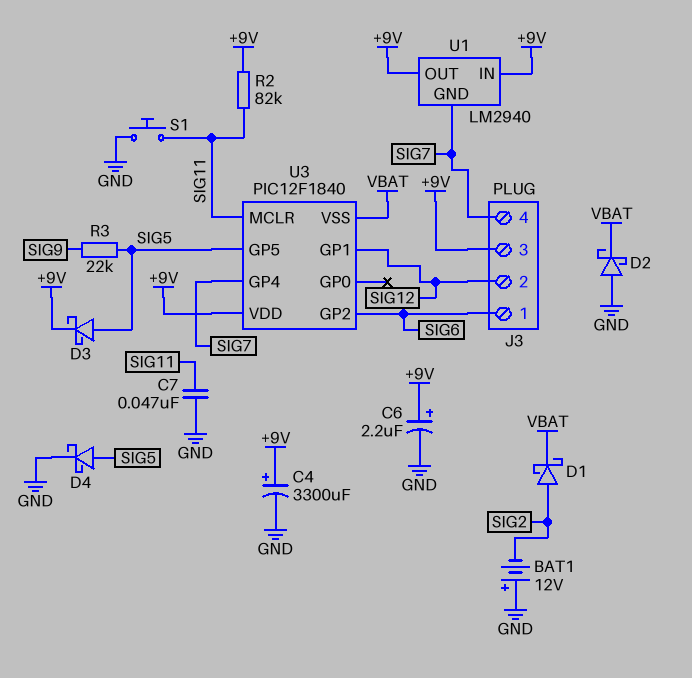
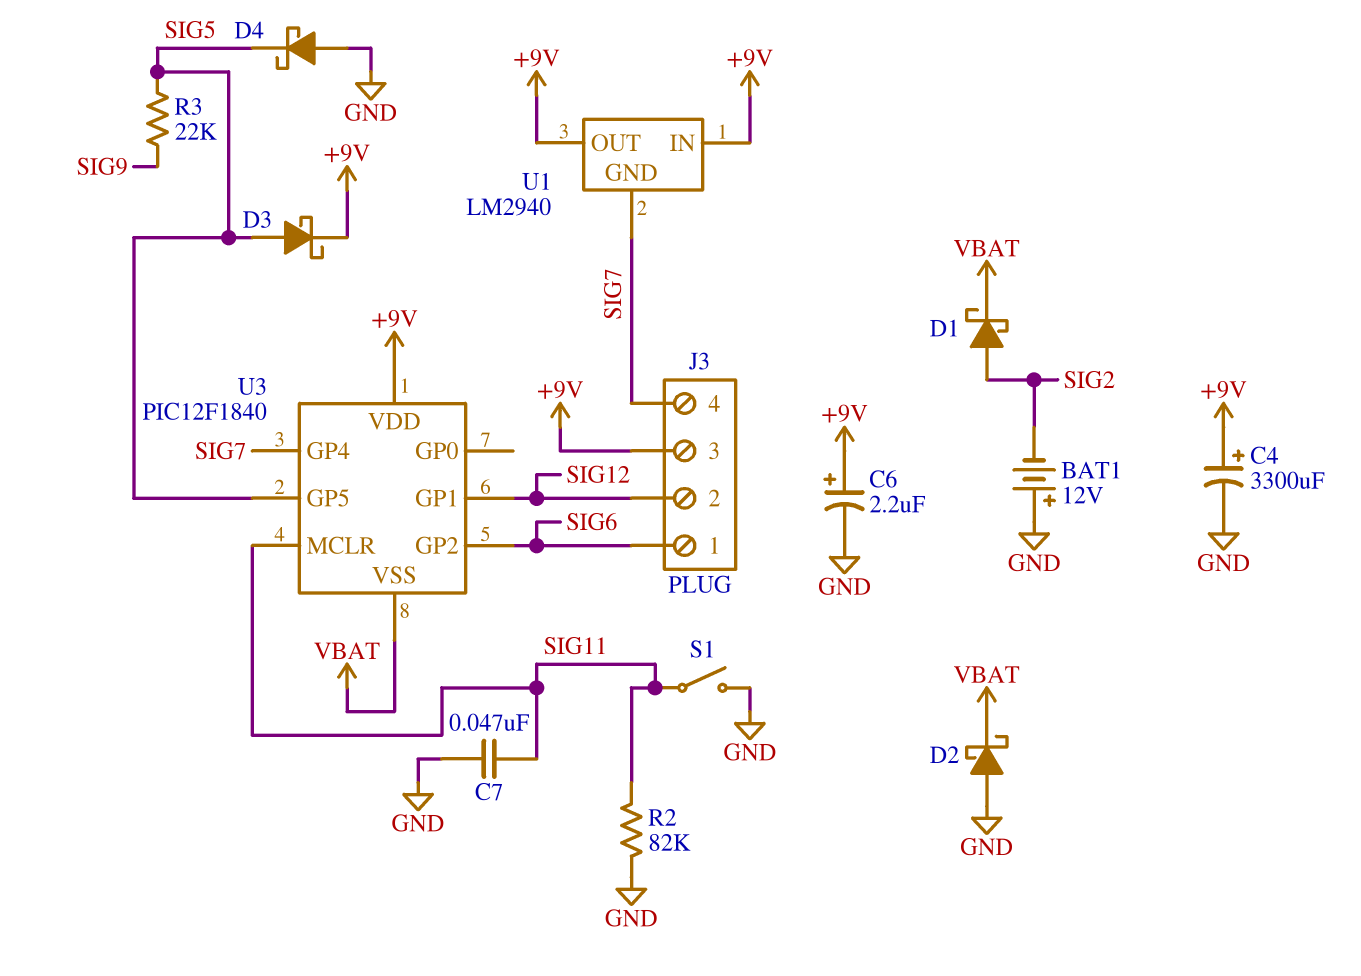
D4: schottky (A SIG5, K GND) -> schottky (A GND, K SIG5)
R2: 82k (+9V, SIG11) -> 82k (GND, SIG11)
S1: button (GND, SIG11) -> switch (GND, SIG11)

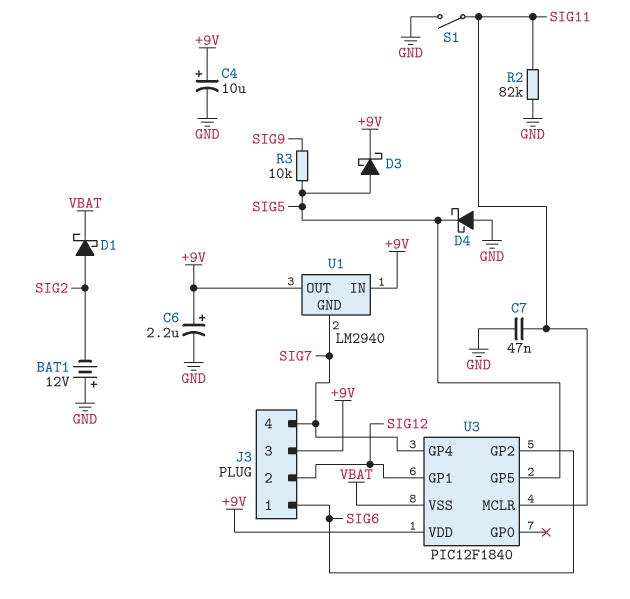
C4: 3300uF (plus +9V, minus GND) -> 10uF (plus +9V, minus GND)
D2: schottky (A GND, K VBAT) -> none
R3: 22k (SIG5, SIG9) -> 10k (SIG5, SIG9)

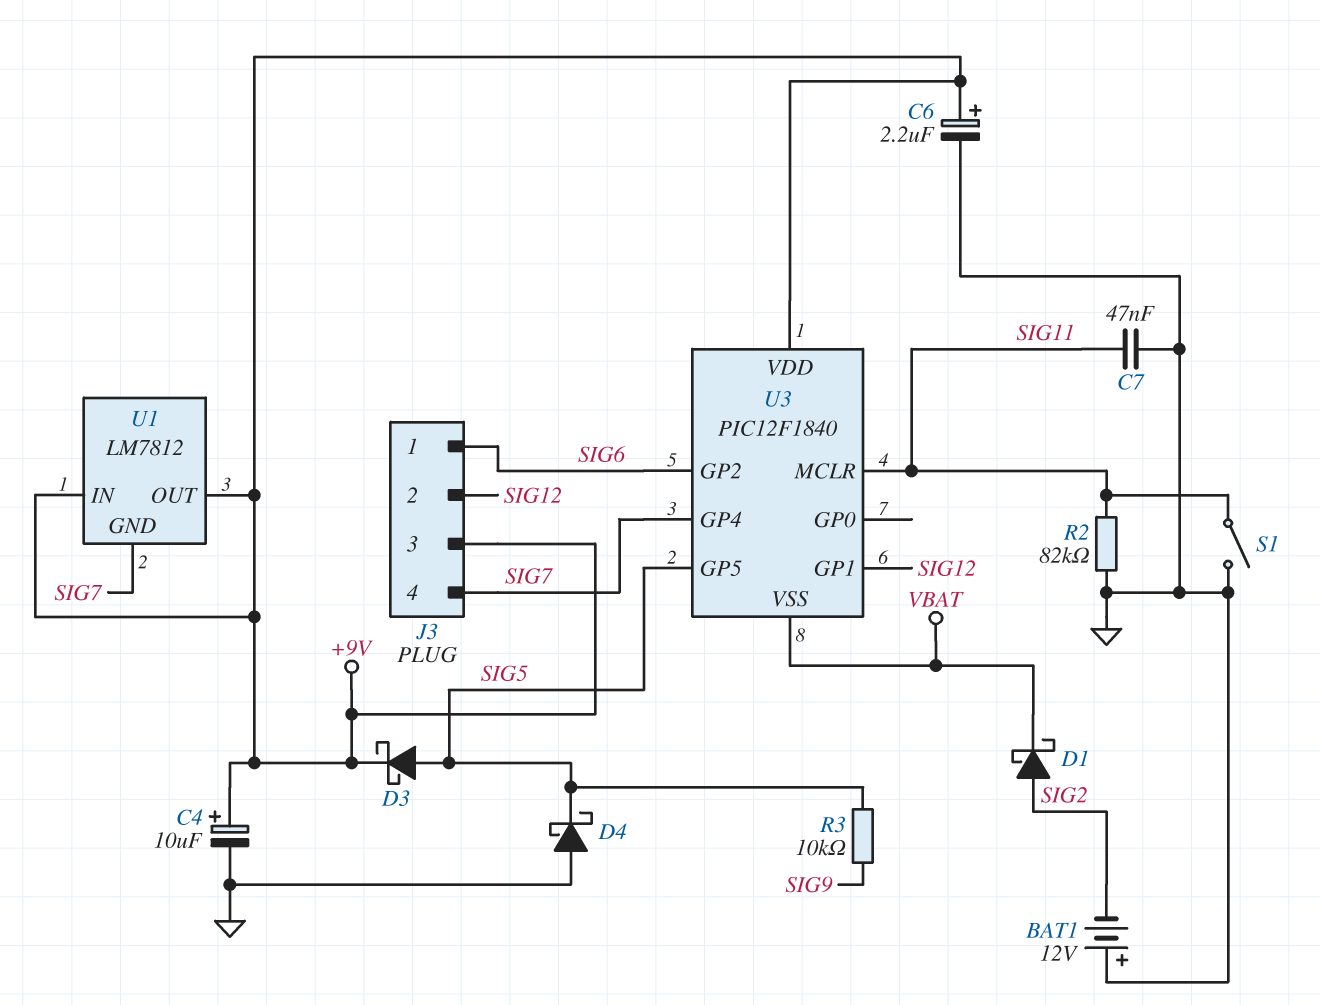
U1: LM2940 -> LM7812

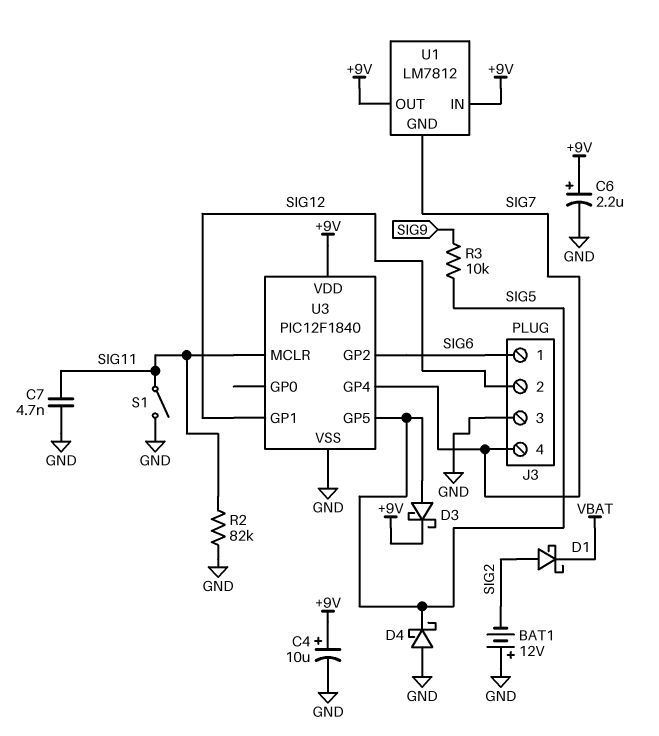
C7: 47nF (GND, SIG11) -> 4.7nF (GND, SIG11)
J3 pin 3: +9V -> GND
U3 pin VSS: VBAT -> GND

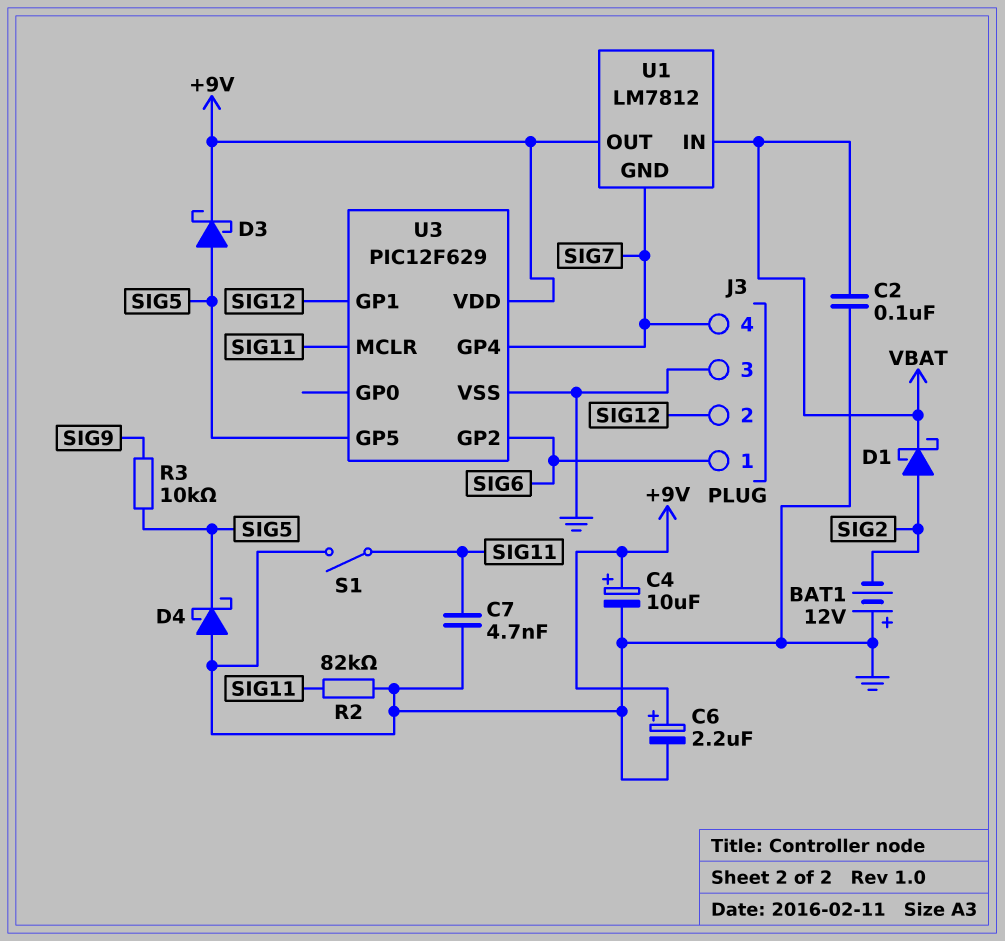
C2: none -> 100nF (GND, VBAT)
U1 pin IN: +9V -> VBAT
U3: PIC12F1840 -> PIC12F629

